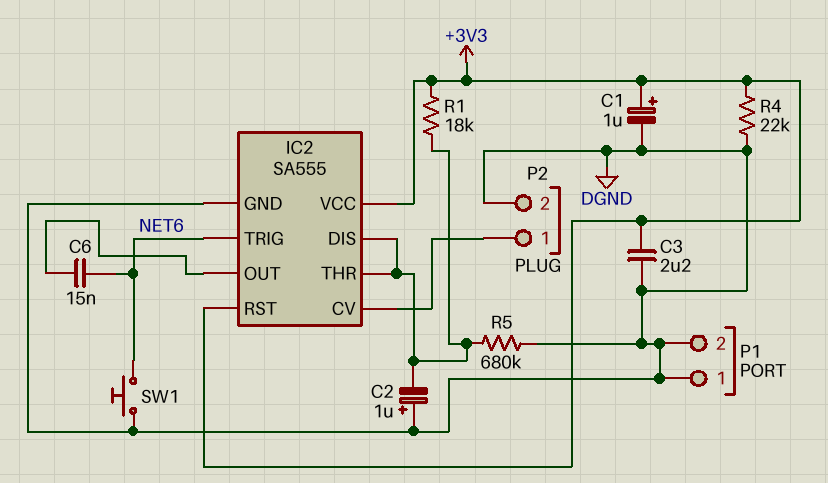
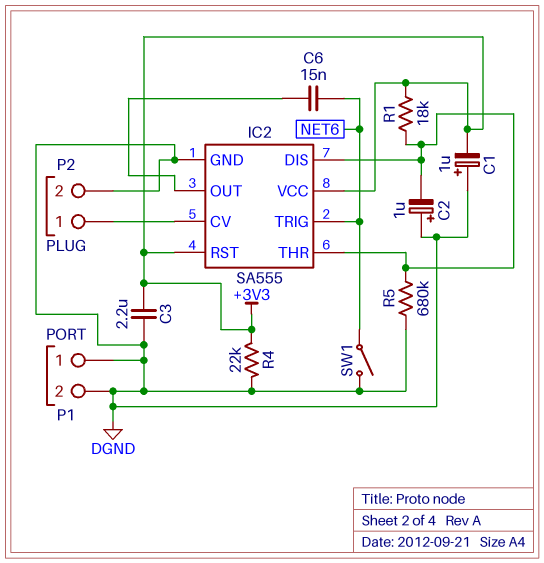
C1: 1uF (plus +3V3, minus DGND) -> 1uF (plus DGND, minus +3V3)
SW1: button (DGND, NET6) -> switch (DGND, NET6)

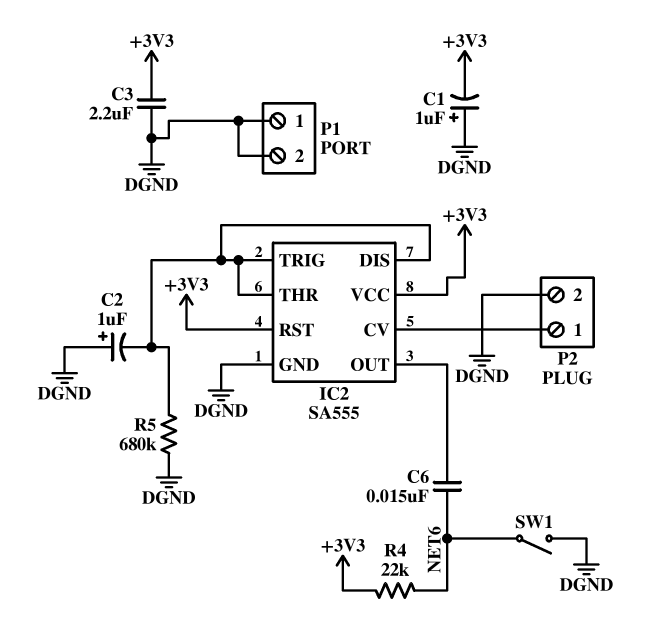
IC2 pin TRIG: NET6 -> IC2/DIS
R1: 18k (+3V3, IC2/DIS) -> none
R4: 22k (+3V3, DGND) -> 22k (+3V3, NET6)

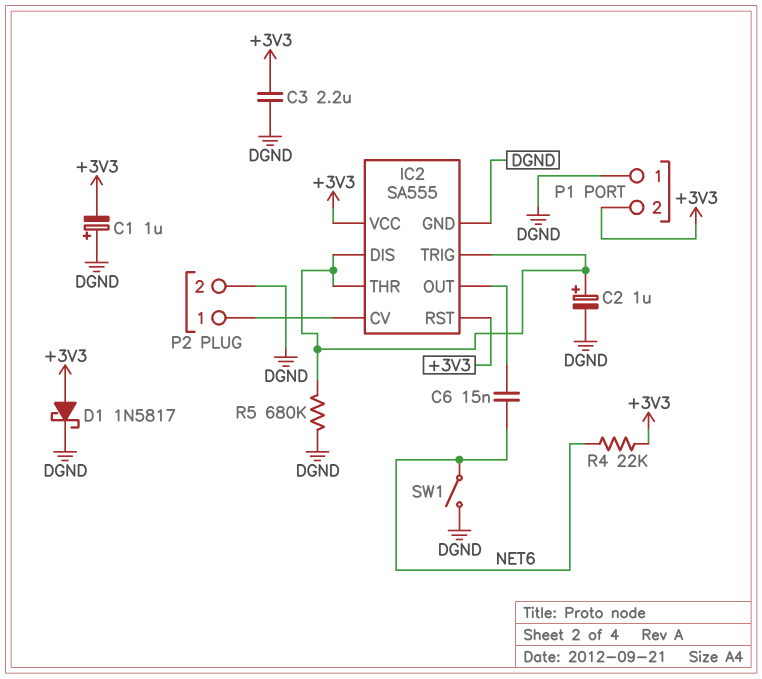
C2: 1uF (plus DGND, minus IC2/DIS) -> 1uF (plus IC2/DIS, minus DGND)
D1: none -> schottky 1N5817 (A +3V3, K DGND)
P1 pin 2: DGND -> +3V3

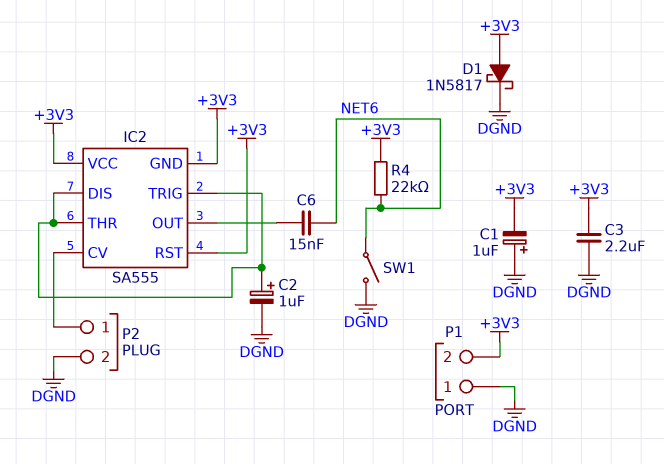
IC2 pin GND: DGND -> +3V3
R5: 680k (DGND, IC2/DIS) -> none

